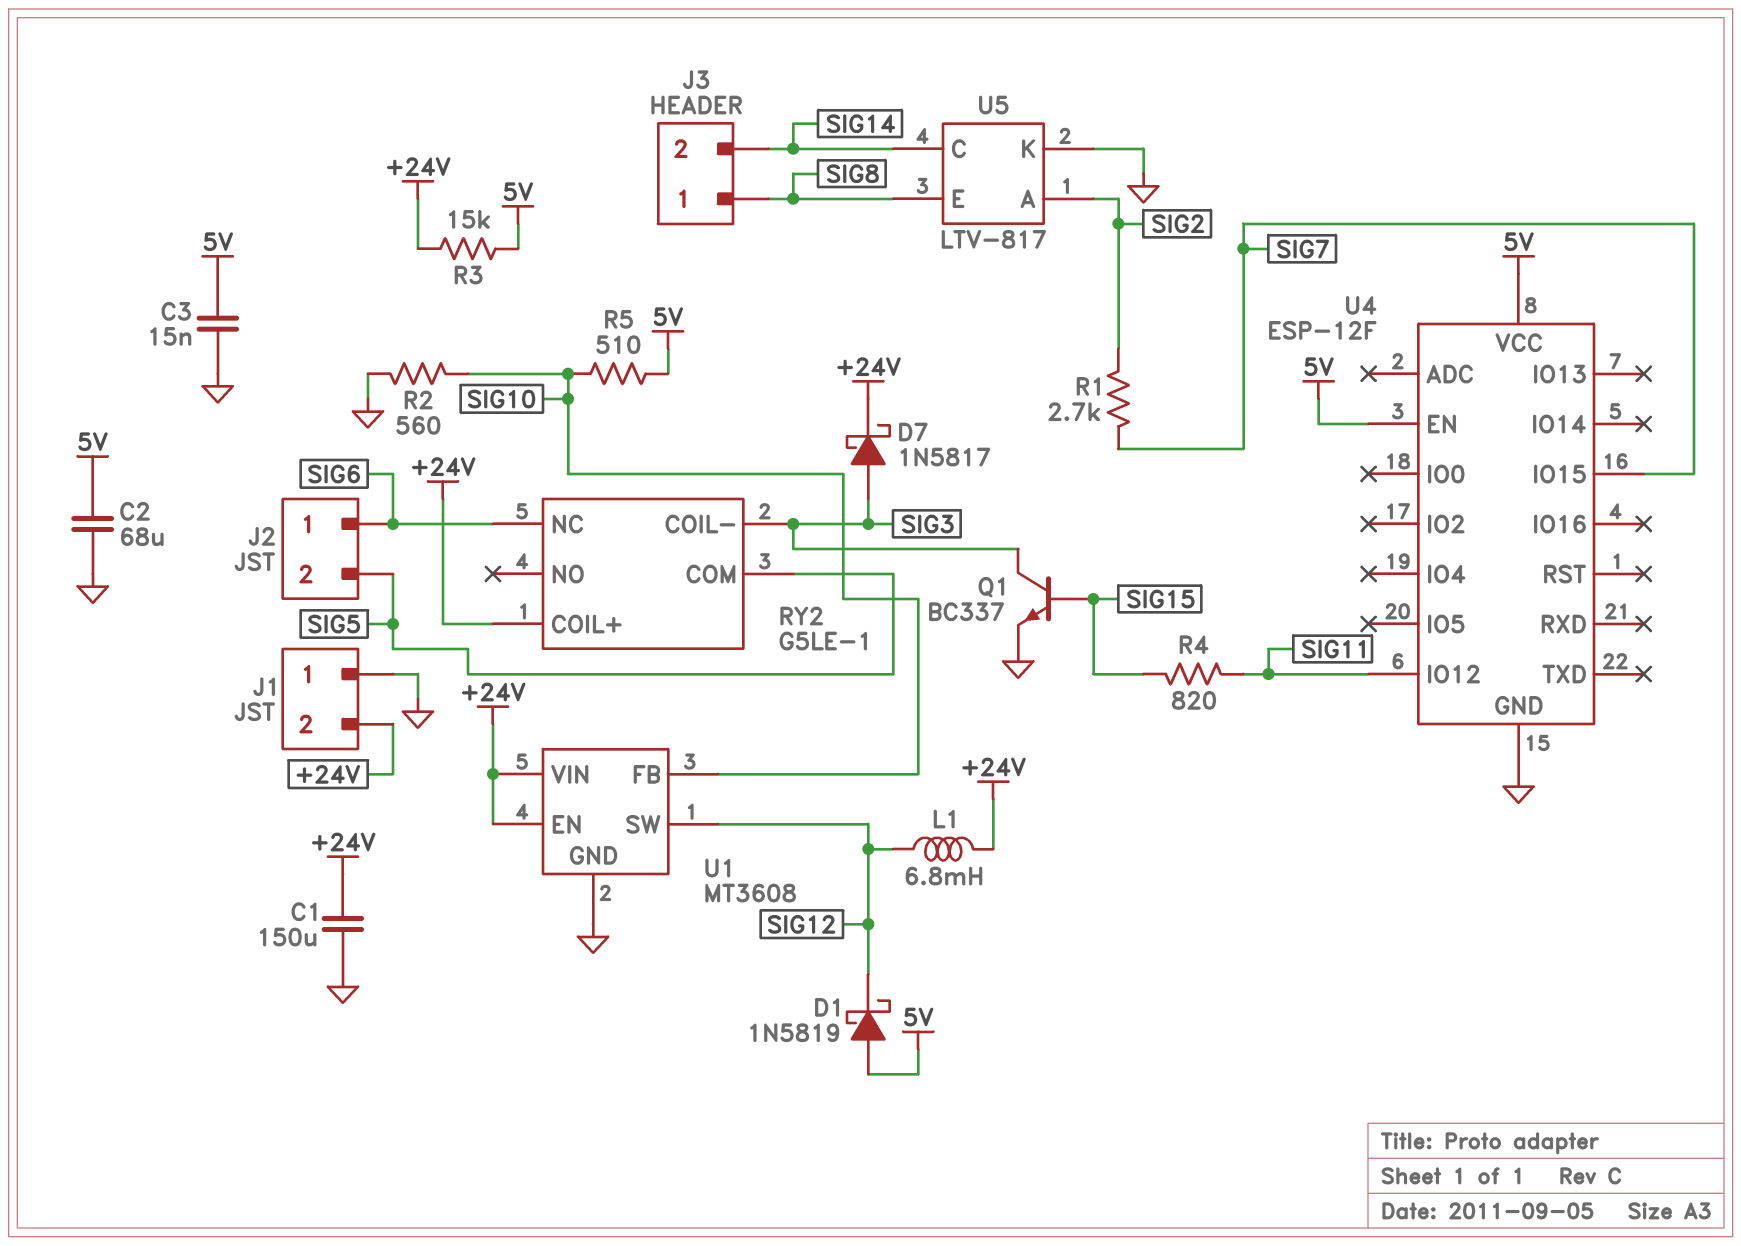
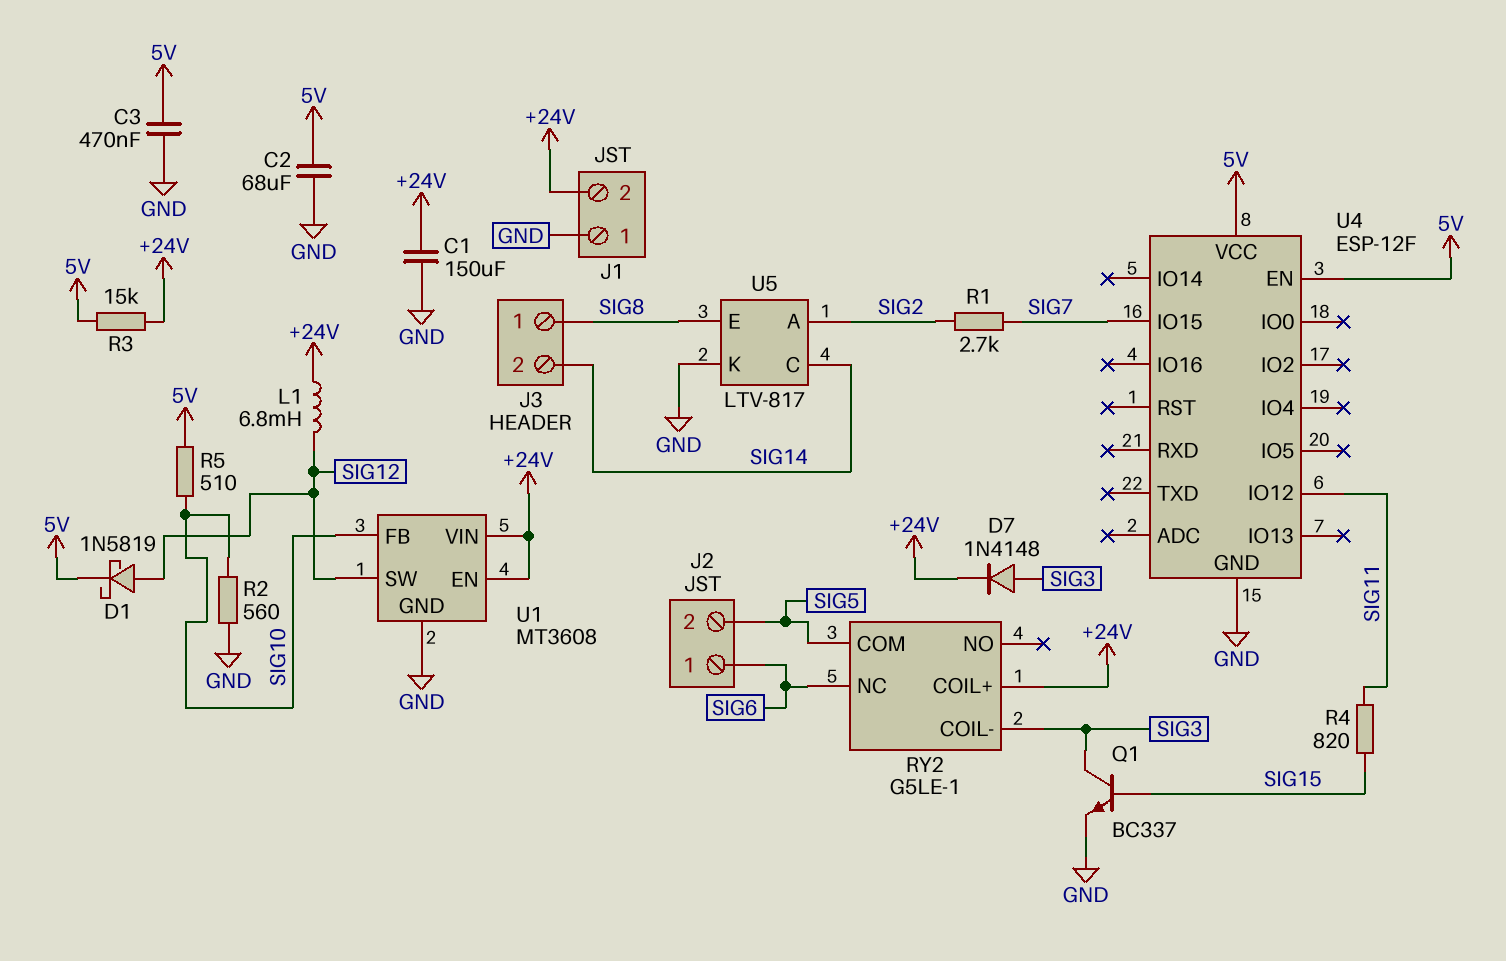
C3: 15nF (5V, GND) -> 470nF (5V, GND)
D1: schottky 1N5819 (A 5V, K SIG12) -> schottky 1N5819 (A SIG12, K 5V)
D7: schottky 1N5817 (A SIG3, K +24V) -> diode 1N4148 (A SIG3, K +24V)

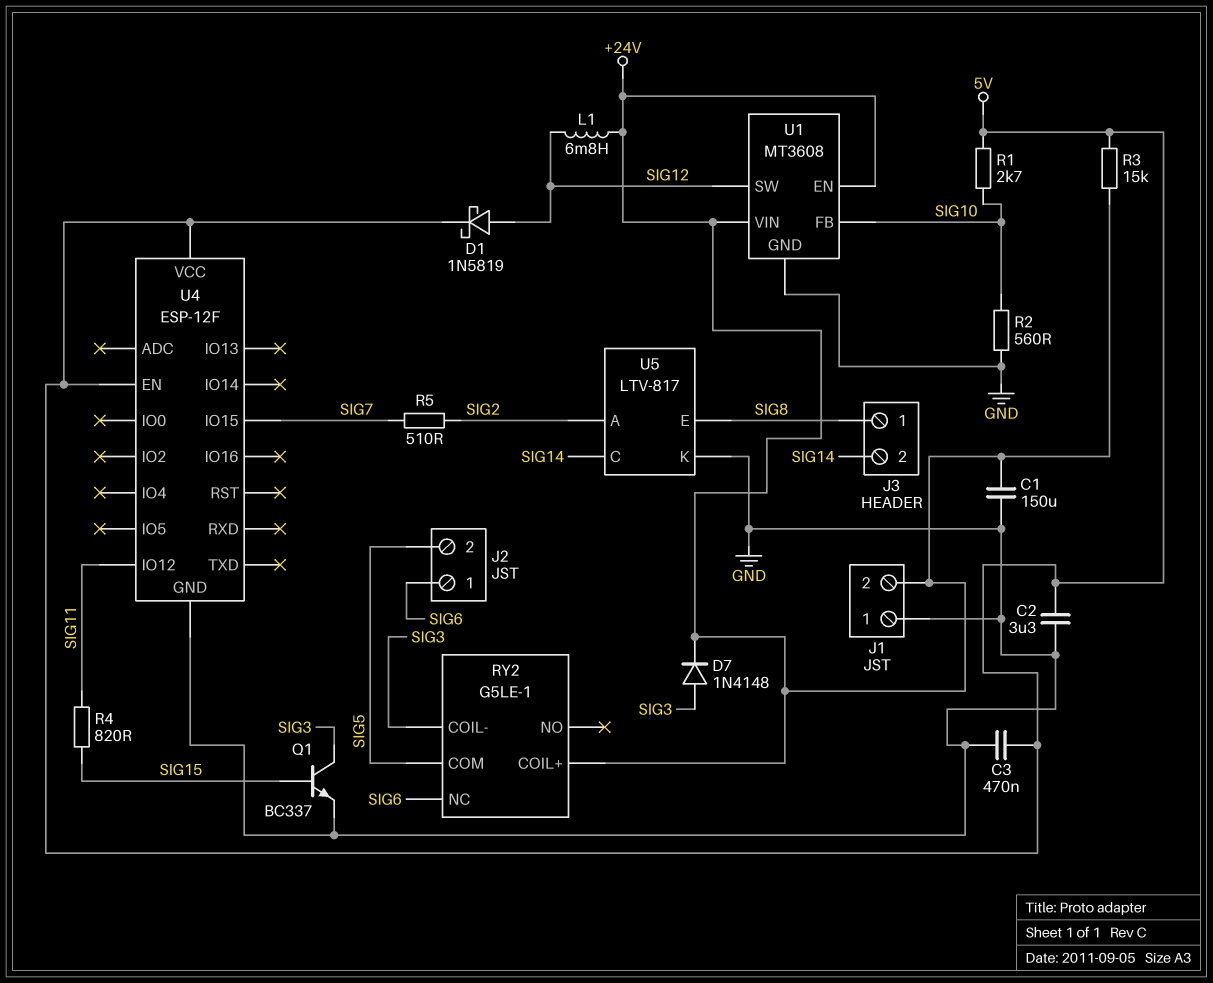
C2: 68uF (5V, GND) -> 3.3uF (5V, GND)
R1: 2.7k (SIG2, SIG7) -> 2.7k (5V, SIG10)
R5: 510 (5V, SIG10) -> 510 (SIG2, SIG7)

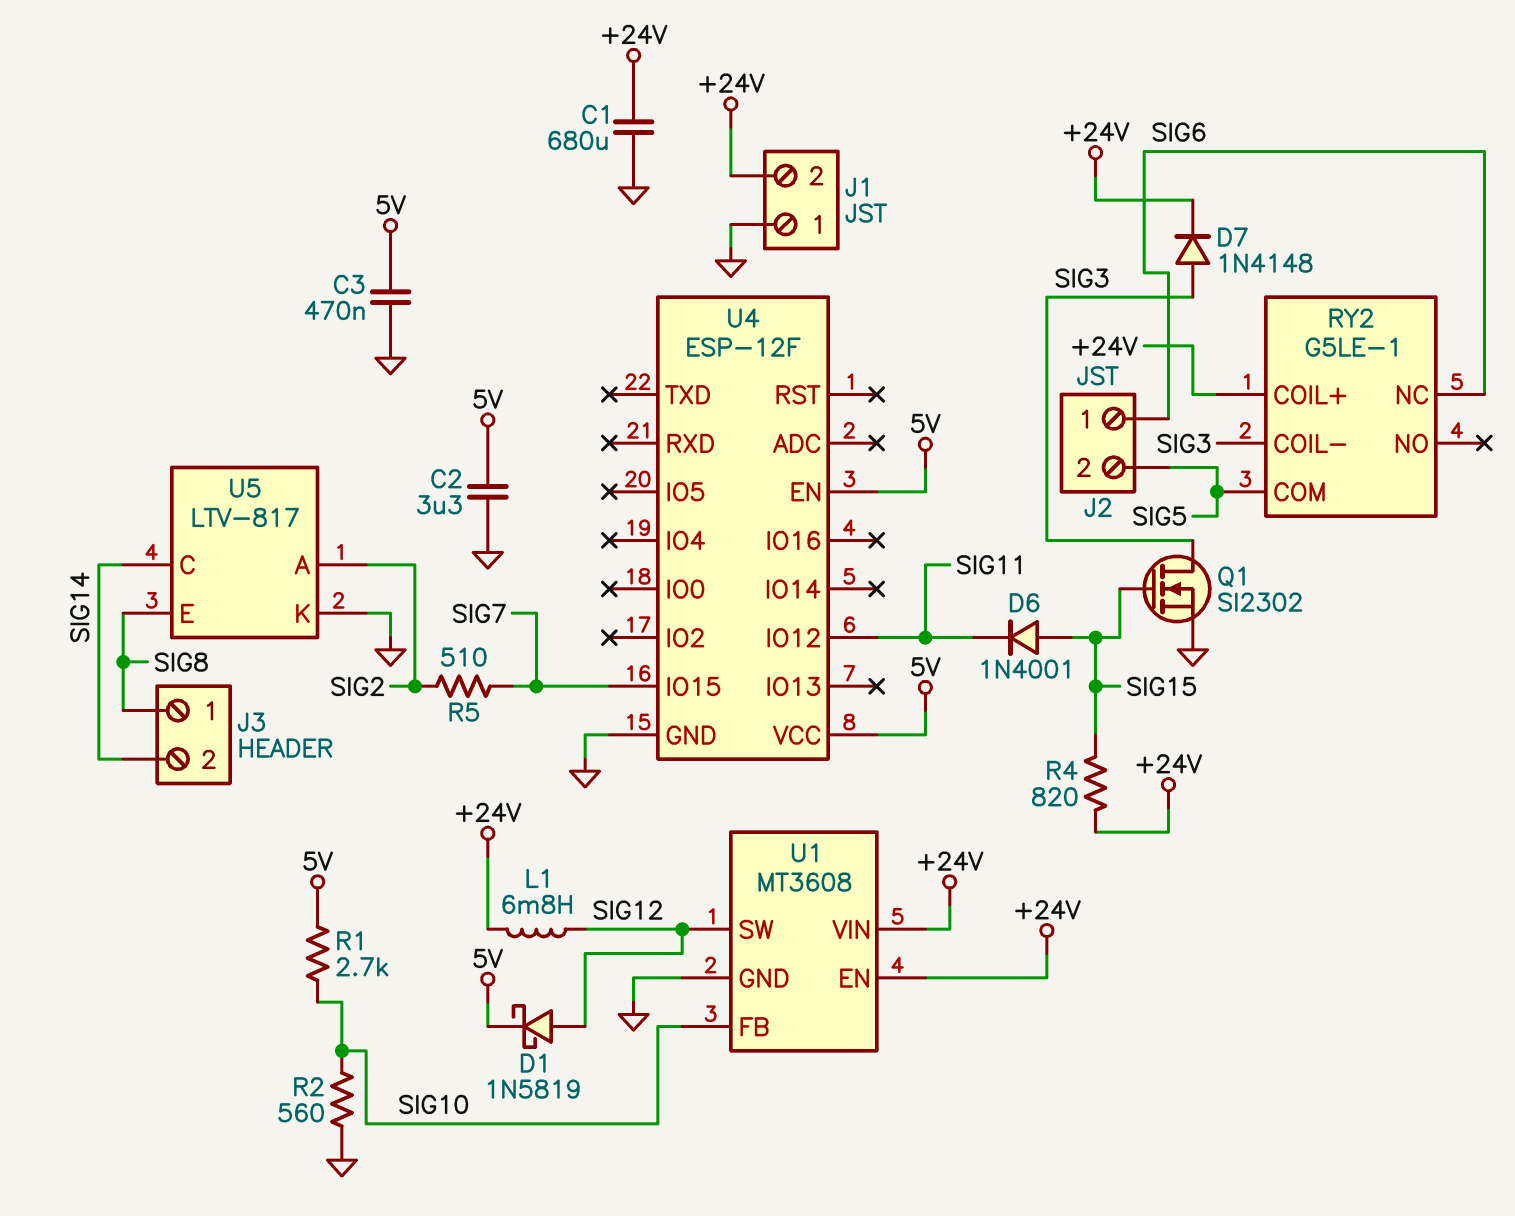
C1: 150uF (+24V, GND) -> 680uF (+24V, GND)
D6: none -> diode 1N4001 (A SIG15, K SIG11)
Q1: NPN BC337 (B SIG15, C SIG3, E GND) -> NMOS SI2302 (G SIG15, D SIG3, S GND)
R3: 15k (+24V, 5V) -> none
R4: 820 (SIG11, SIG15) -> 820 (+24V, SIG15)

